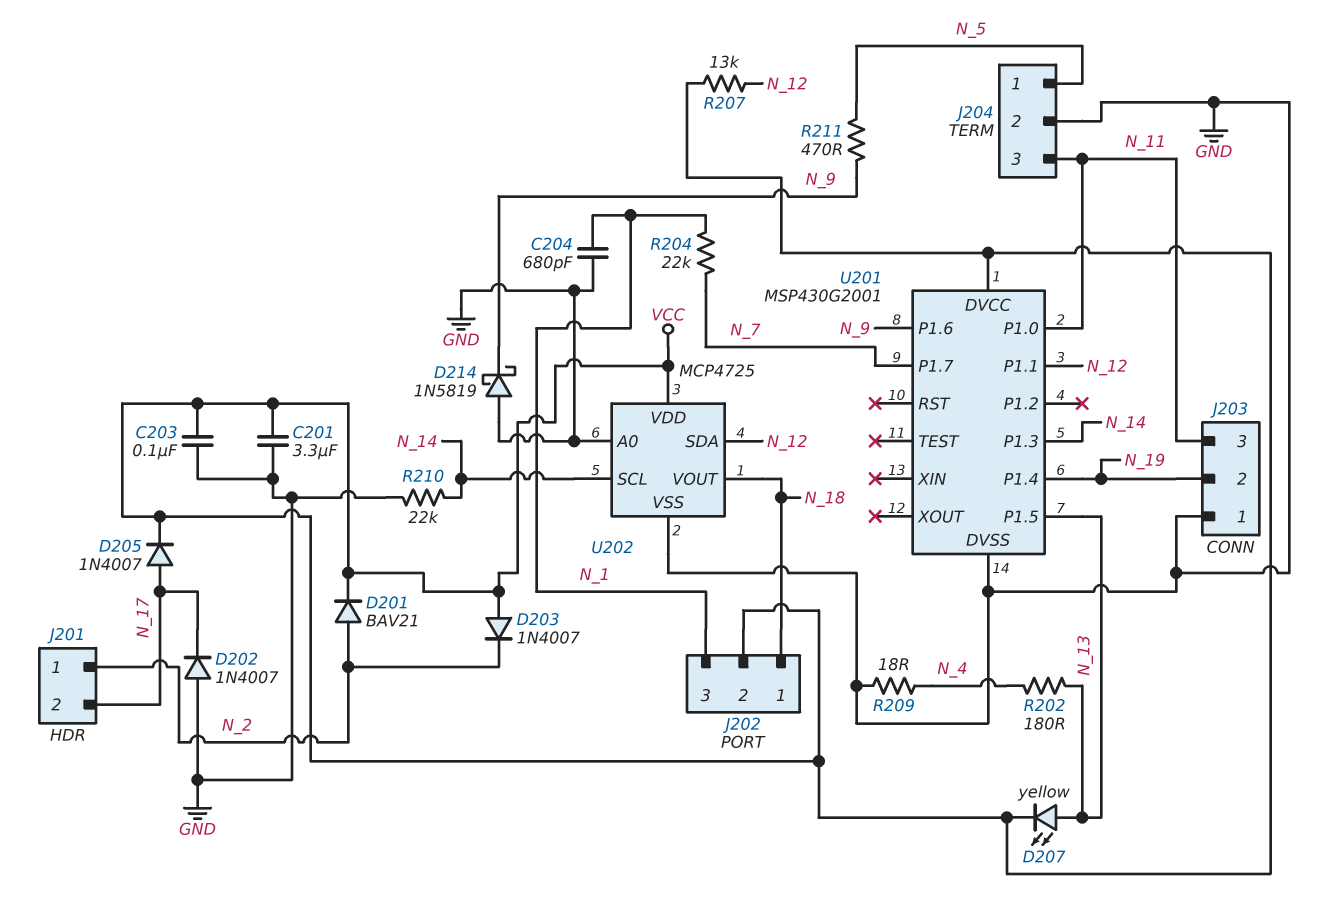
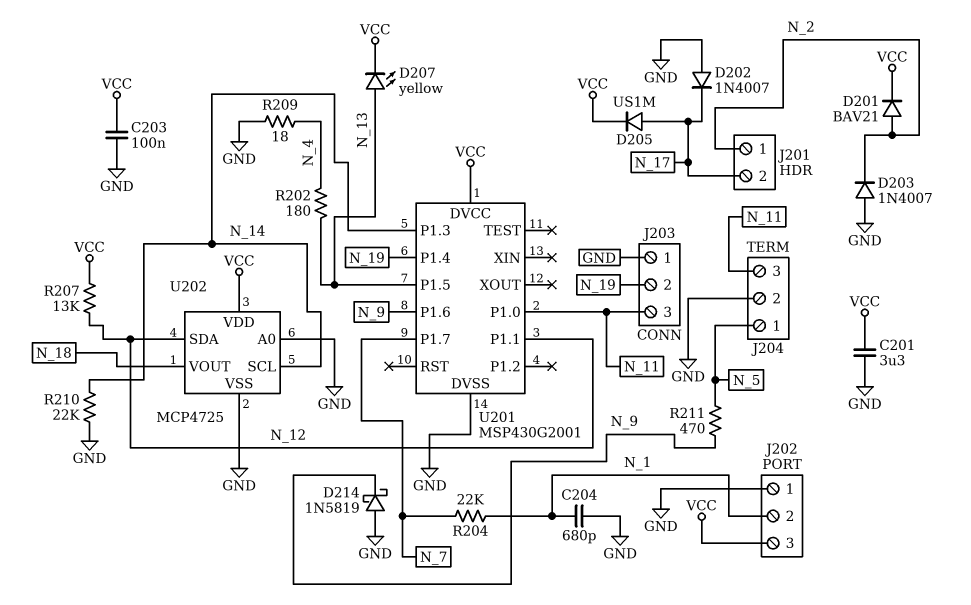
D203: diode 1N4007 (A VCC, K N_2) -> diode 1N4007 (A GND, K N_2)
D205: diode 1N4007 (A N_17, K VCC) -> diode US1M (A N_17, K VCC)
J202 pin 1: N_18 -> GND
J202 pin 2: VCC -> N_1
J202 pin 3: N_1 -> VCC

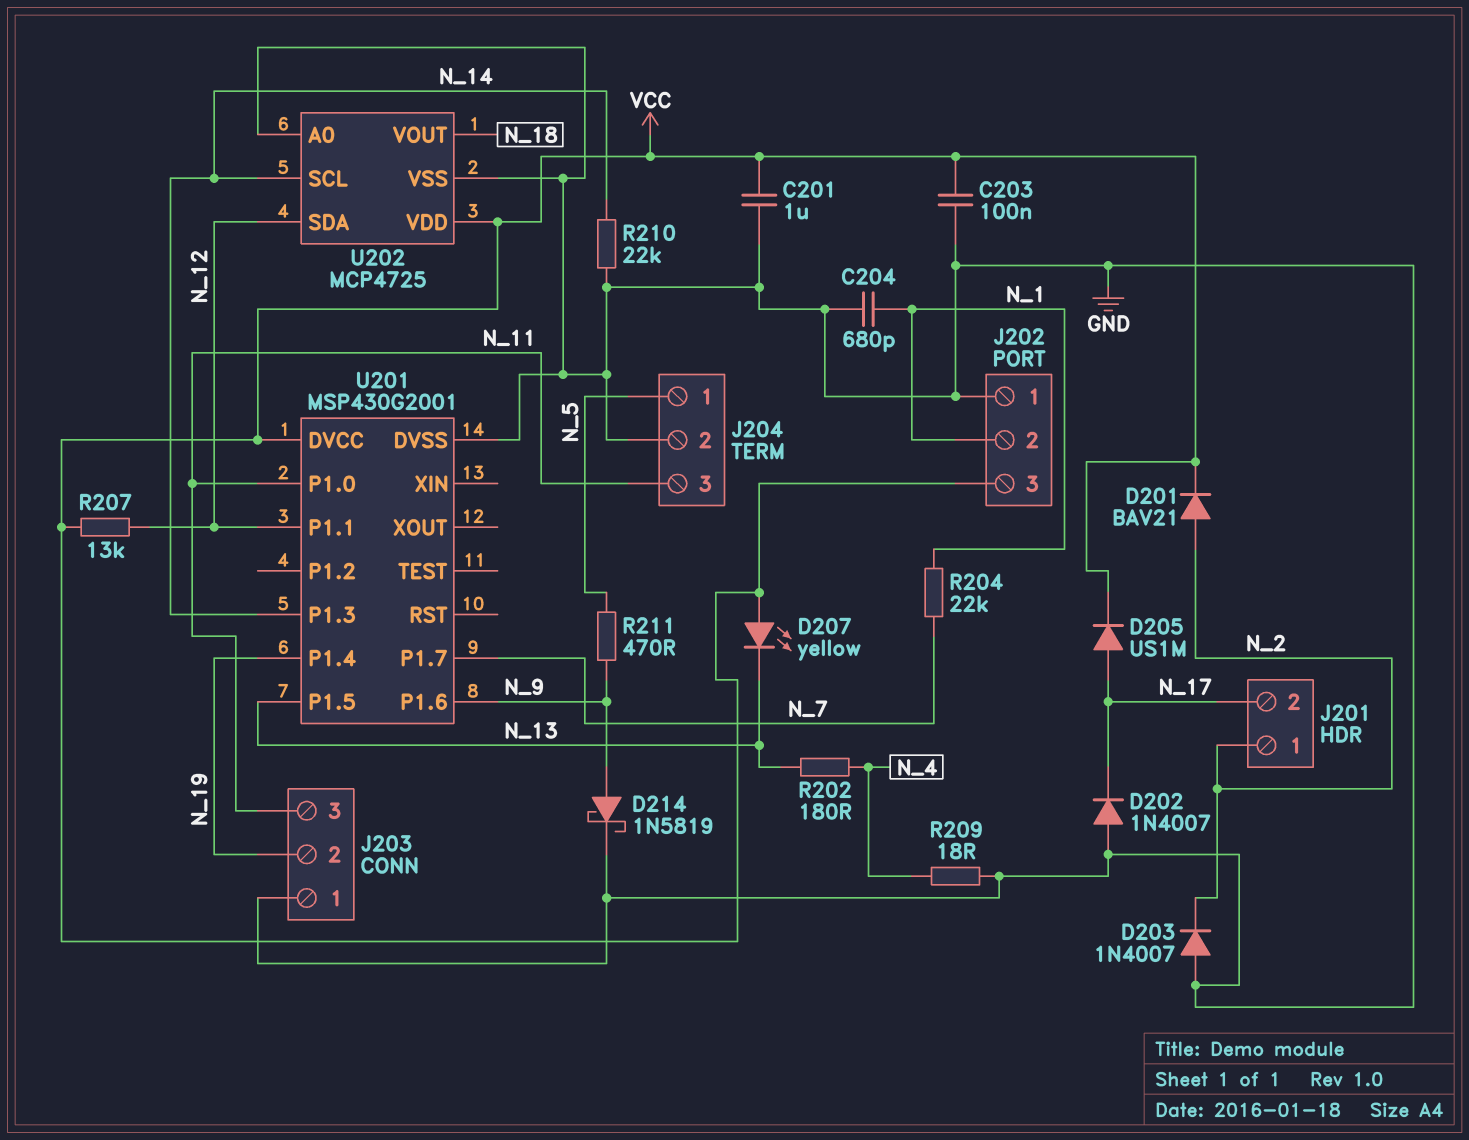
C201: 3.3uF (GND, VCC) -> 1uF (GND, VCC)
D207: LED yellow (A N_13, K VCC) -> LED yellow (A VCC, K N_13)
D214: schottky 1N5819 (A GND, K N_9) -> schottky 1N5819 (A N_9, K GND)

